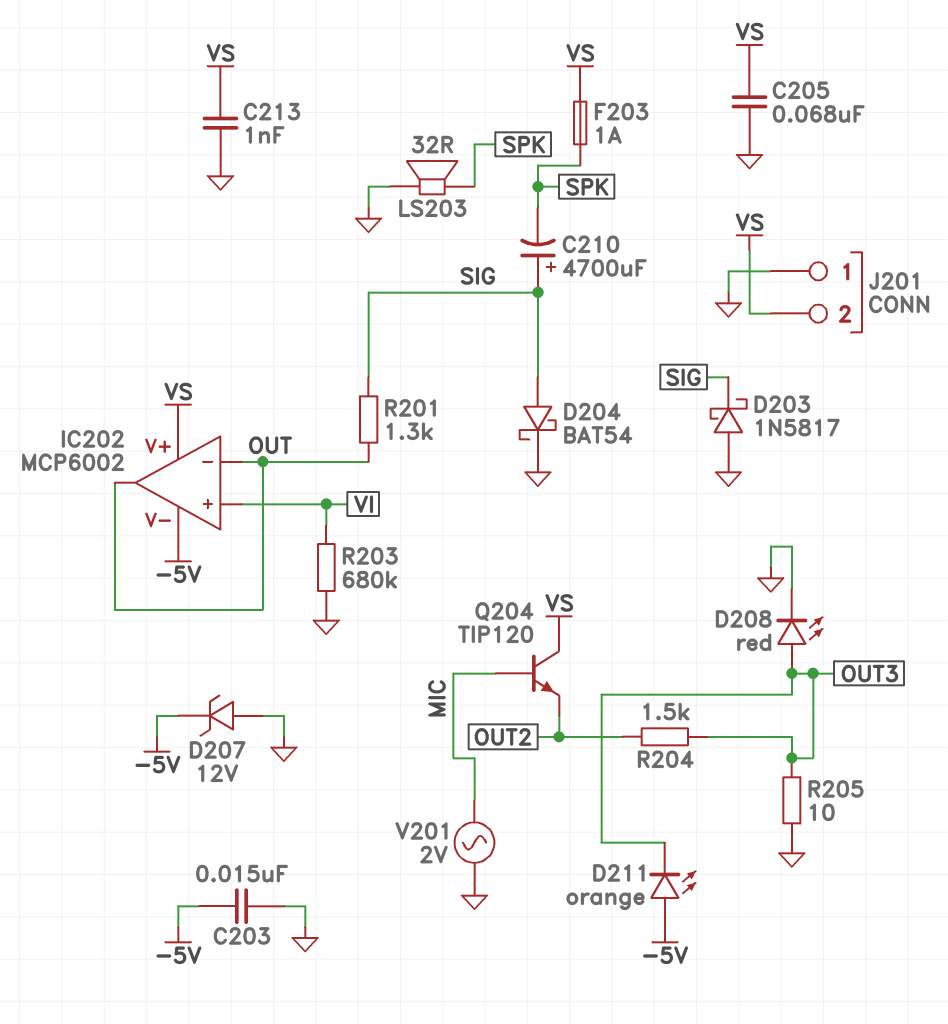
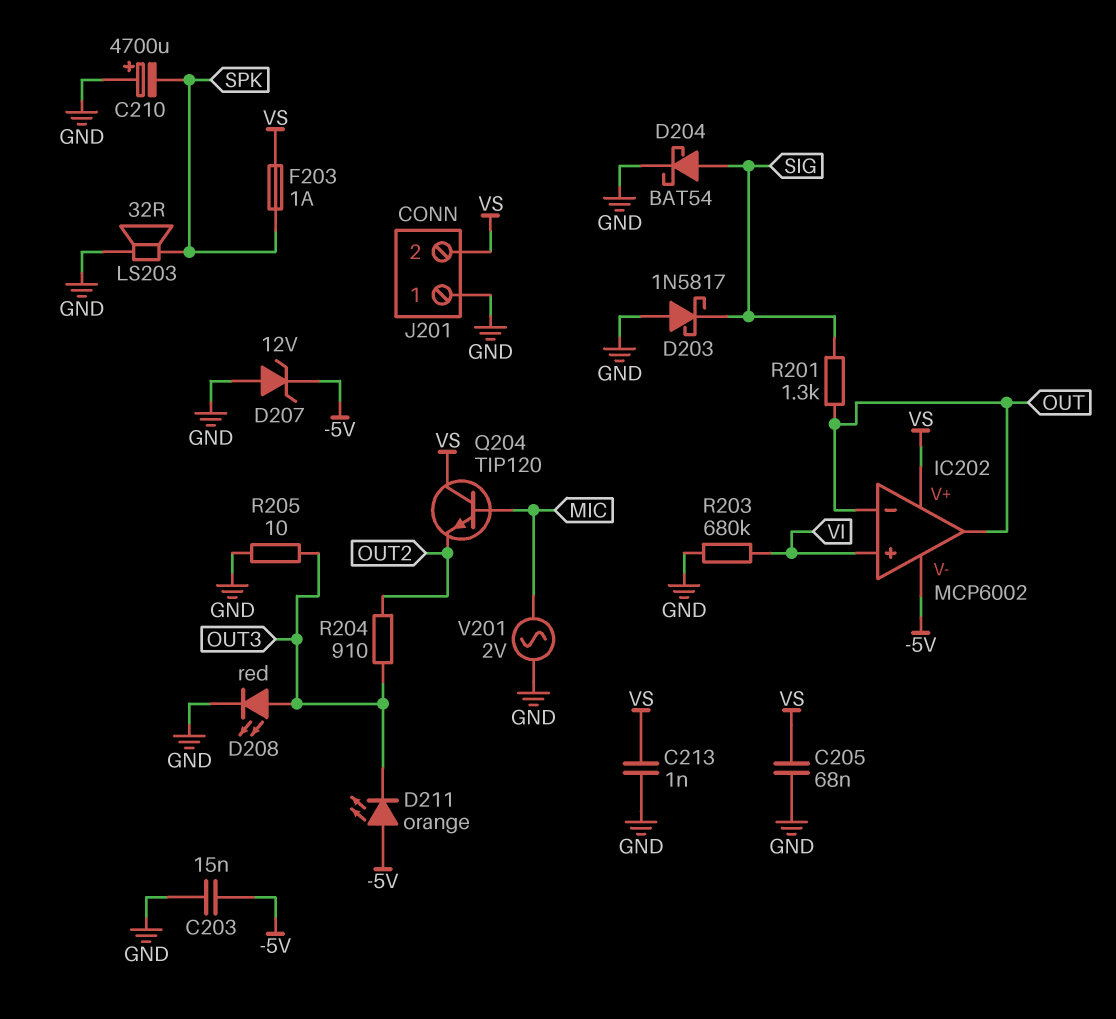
C210: 4700uF (plus SIG, minus SPK) -> 4700uF (plus GND, minus SPK)
R204: 1.5k (OUT2, OUT3) -> 910 (OUT2, OUT3)

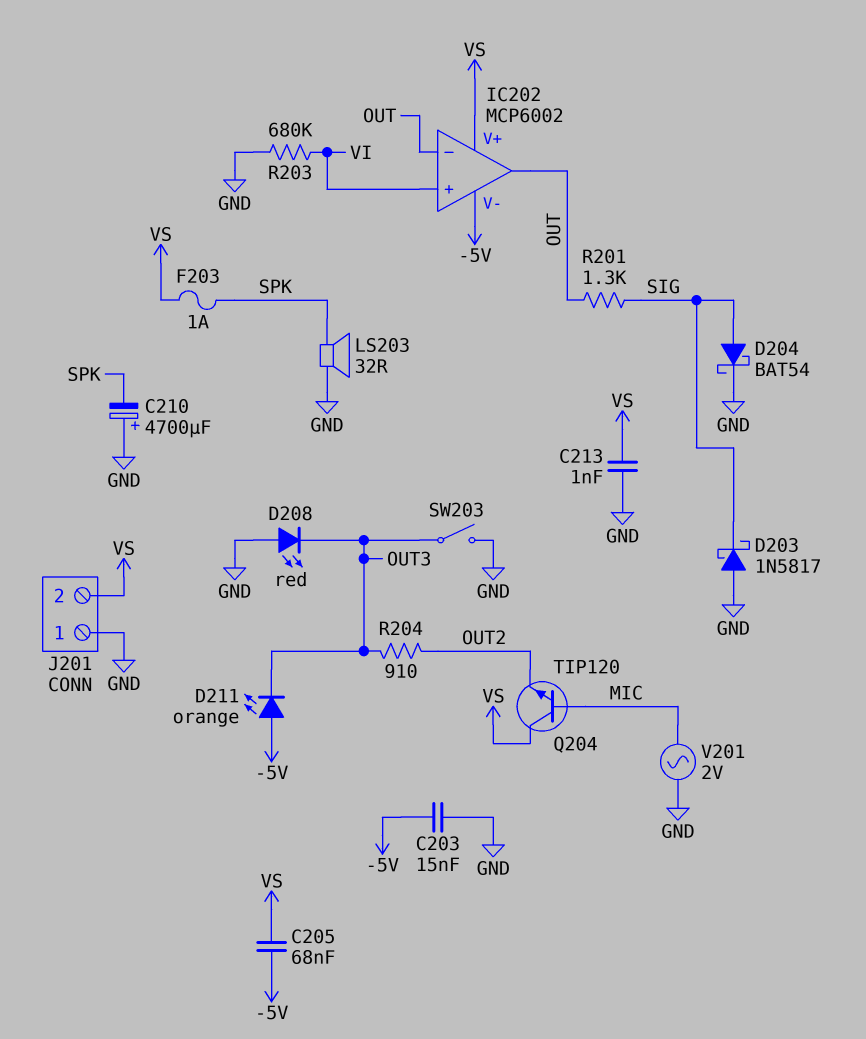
C205: 68nF (GND, VS) -> 68nF (-5V, VS)
D207: zener 12V (A GND, K -5V) -> none
D208: LED red (A OUT3, K GND) -> LED red (A GND, K OUT3)
R205: 10 (GND, OUT3) -> none
SW203: none -> switch (GND, OUT3)

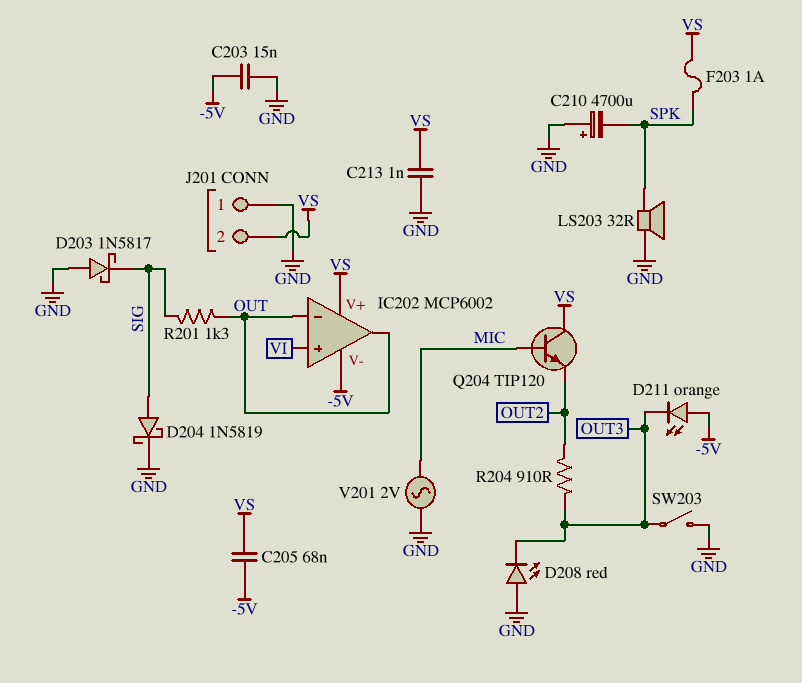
D204: schottky BAT54 (A SIG, K GND) -> schottky 1N5819 (A SIG, K GND)
R203: 680k (GND, VI) -> none

